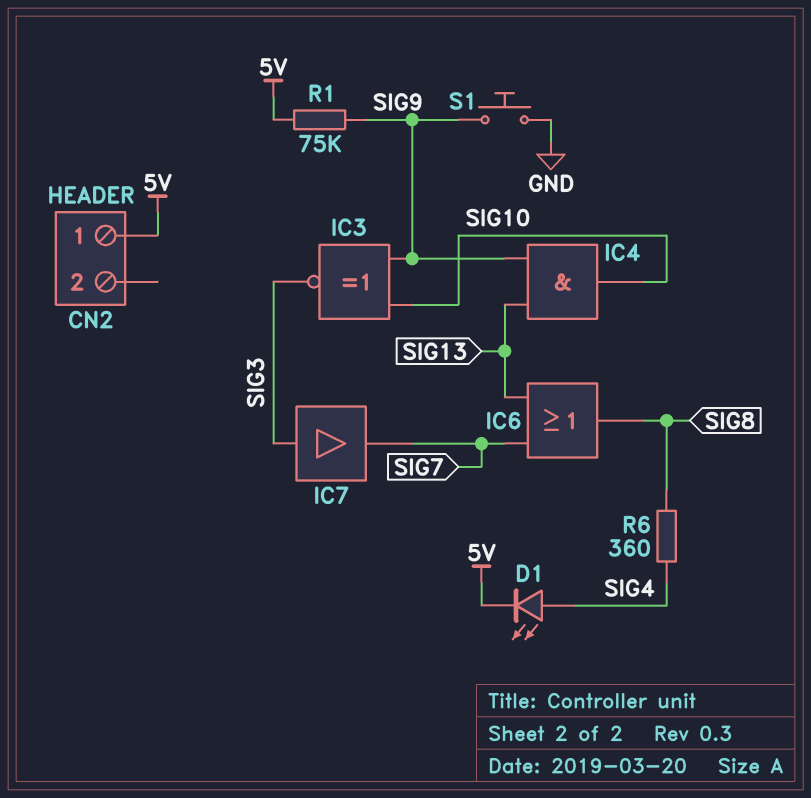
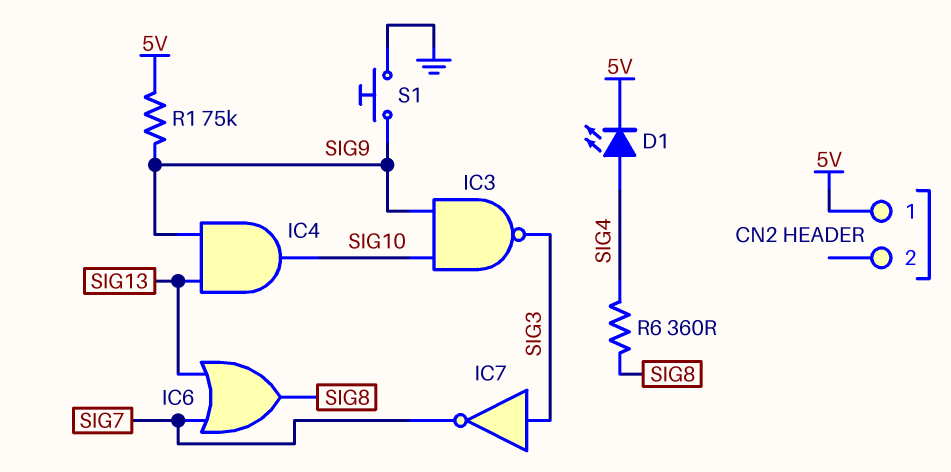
IC3: XNOR (in SIG9, in SIG10, out SIG3) -> NAND (in SIG9, in SIG10, out SIG3)
IC7: buffer (in SIG3, out SIG7) -> NOT (in SIG3, out SIG7)

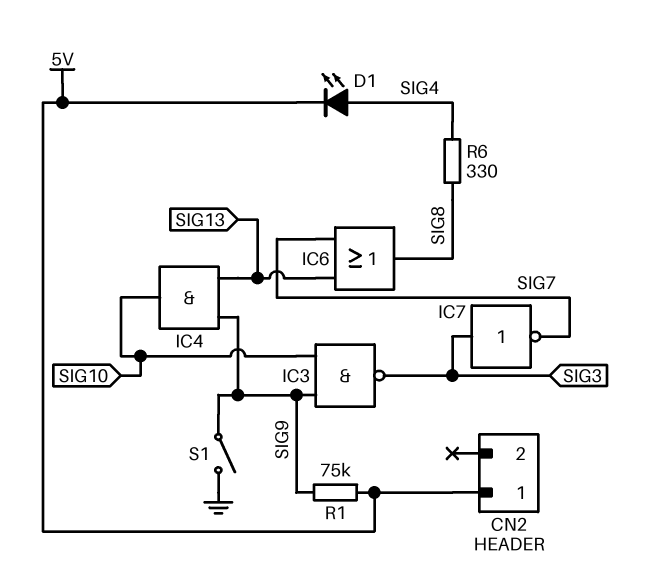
R6: 360 (SIG4, SIG8) -> 330 (SIG4, SIG8)
S1: button (GND, SIG9) -> switch (GND, SIG9)

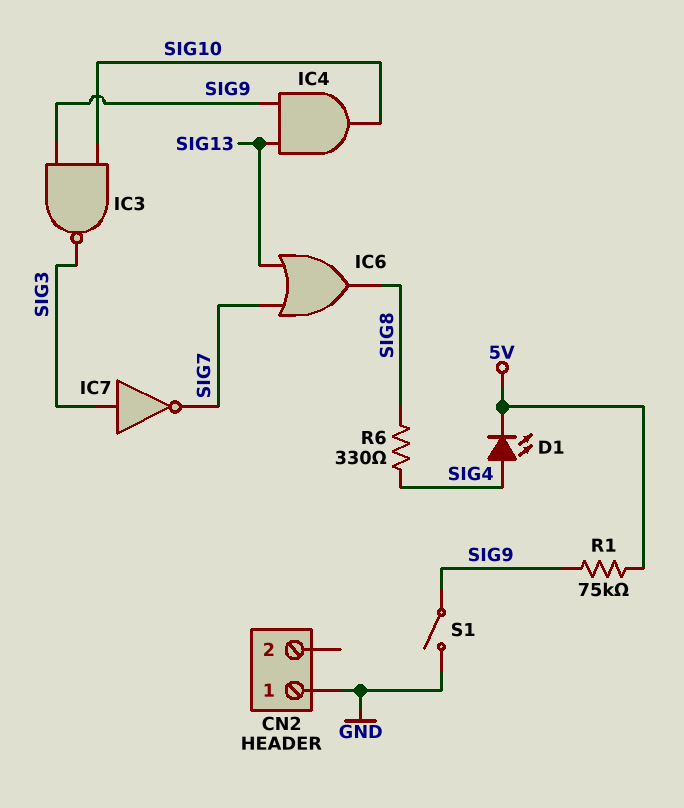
CN2 pin 1: 5V -> GND

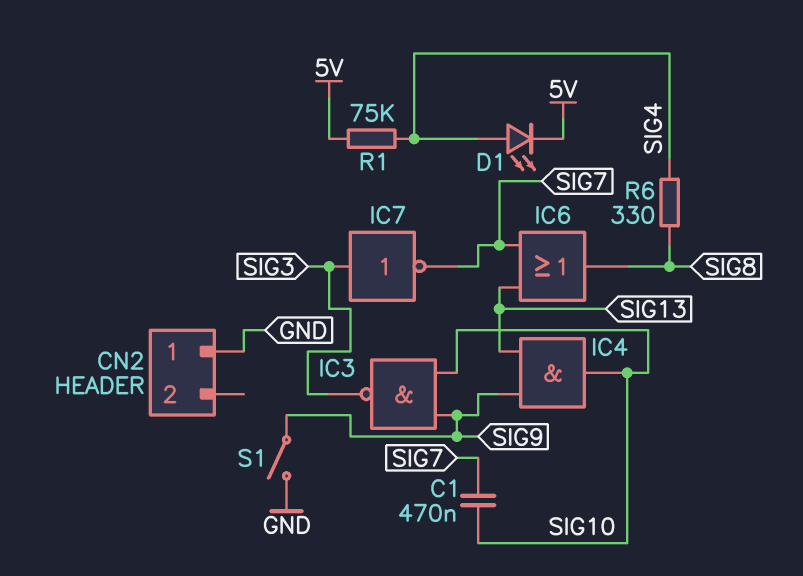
C1: none -> 470nF (SIG7, SIG10)
R1: 75k (5V, SIG9) -> 75k (5V, SIG4)

